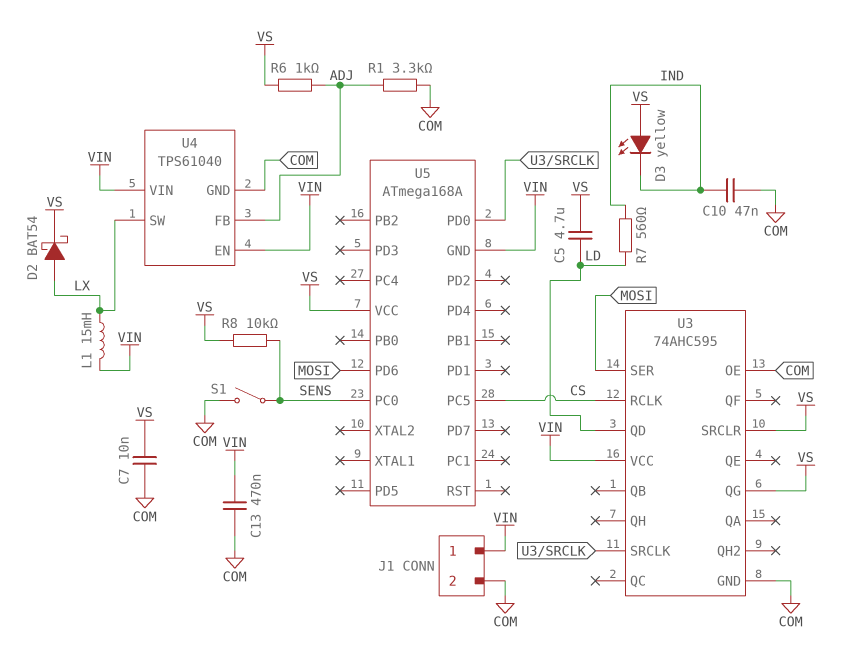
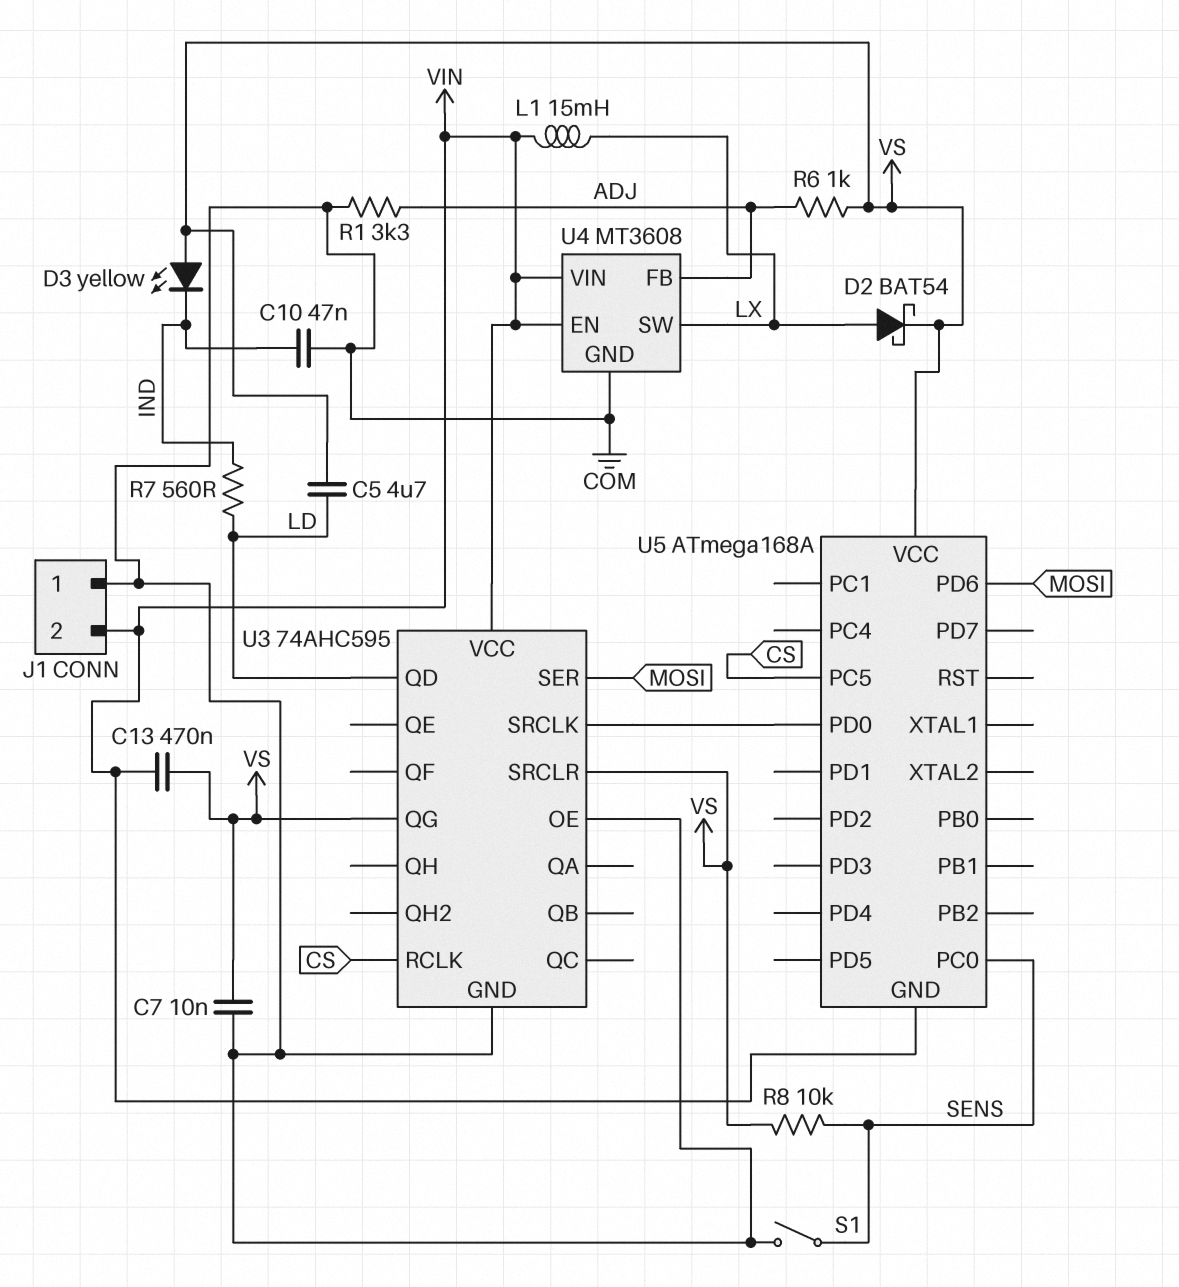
C13: 470nF (COM, VIN) -> 470nF (VIN, VS)
J1 pin 1: VIN -> COM
J1 pin 2: COM -> VIN
U4: TPS61040 -> MT3608

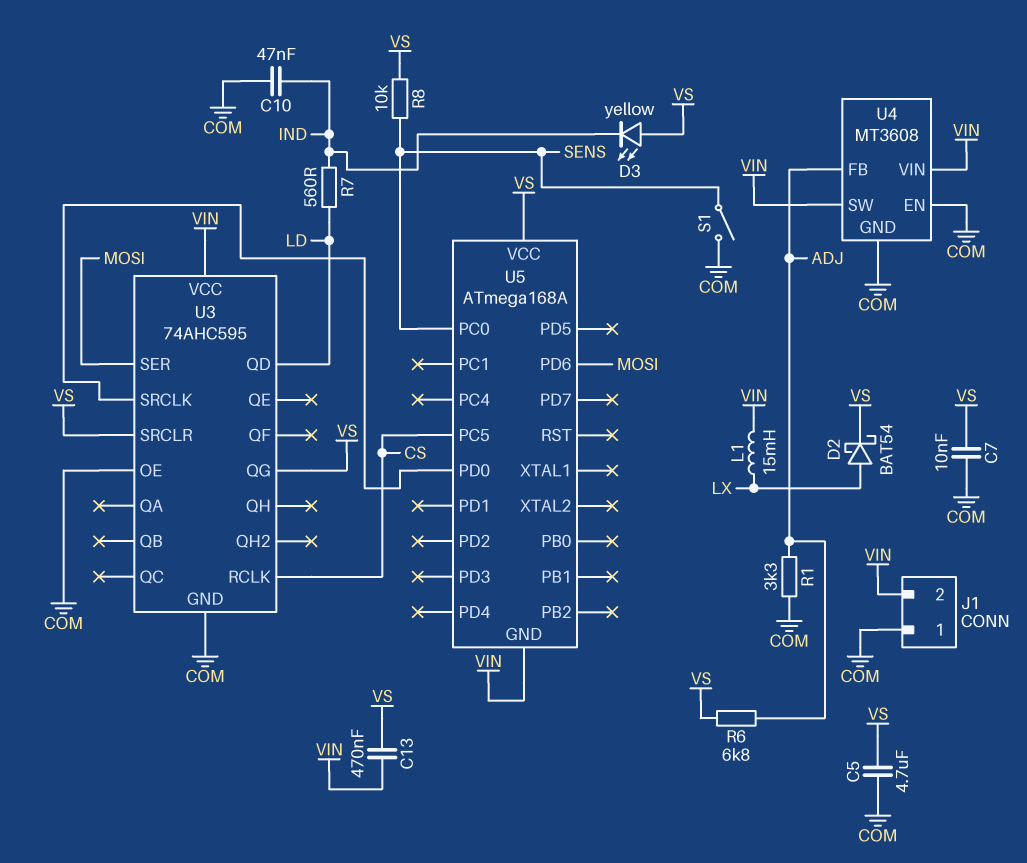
C5: 4.7uF (LD, VS) -> 4.7uF (COM, VS)
R6: 1k (ADJ, VS) -> 6.8k (ADJ, VS)
U4 pin EN: VIN -> COM
U4 pin SW: LX -> VIN

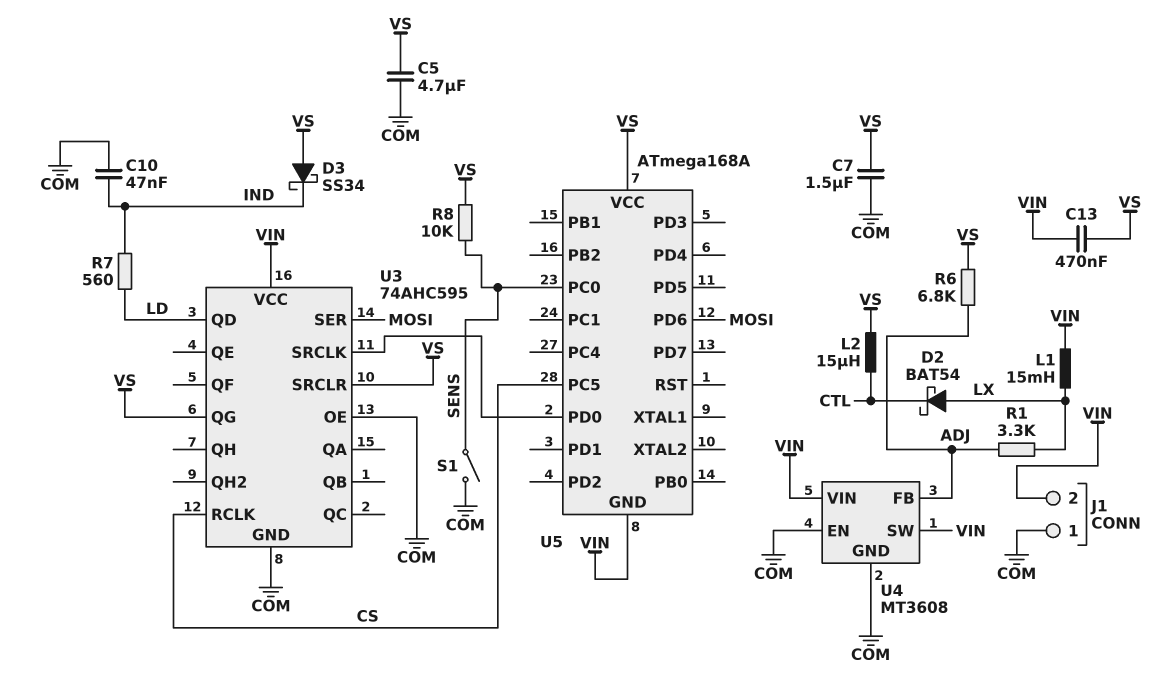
C7: 10nF (COM, VS) -> 1.5uF (COM, VS)
D2: schottky BAT54 (A LX, K VS) -> schottky BAT54 (A LX, K CTL)
D3: LED yellow (A VS, K IND) -> schottky SS34 (A VS, K IND)
L2: none -> 15uH (CTL, VS)
R1: 3.3k (ADJ, COM) -> 3.3k (ADJ, LX)

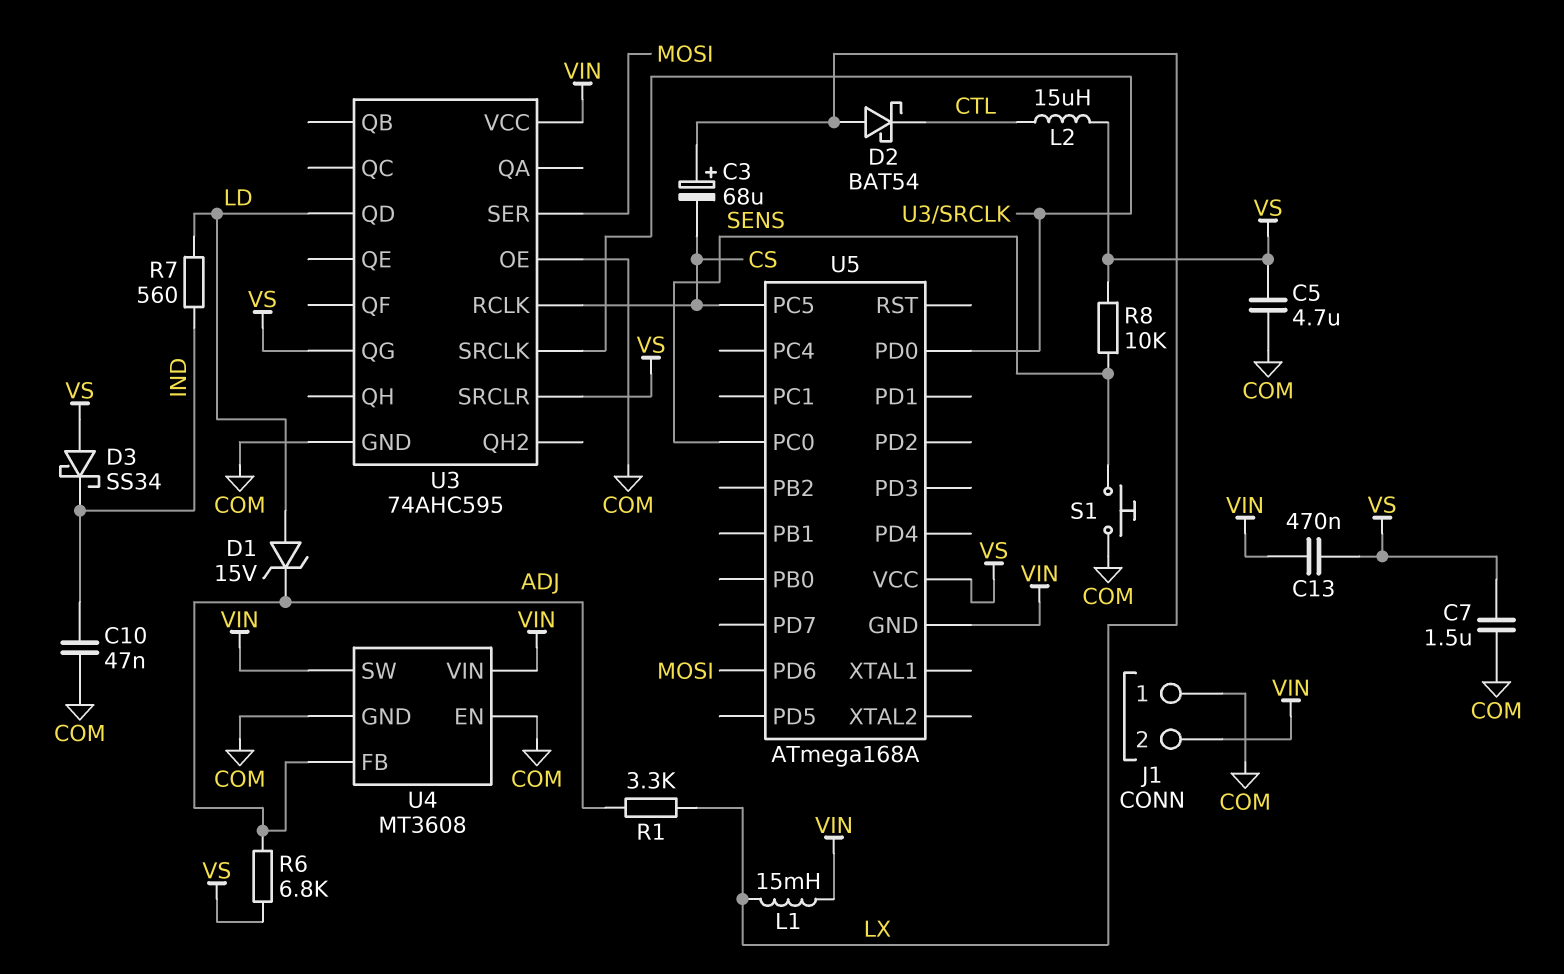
C3: none -> 68uF (plus LX, minus CS)
D1: none -> zener 15V (A LD, K ADJ)
S1: switch (COM, SENS) -> button (COM, SENS)

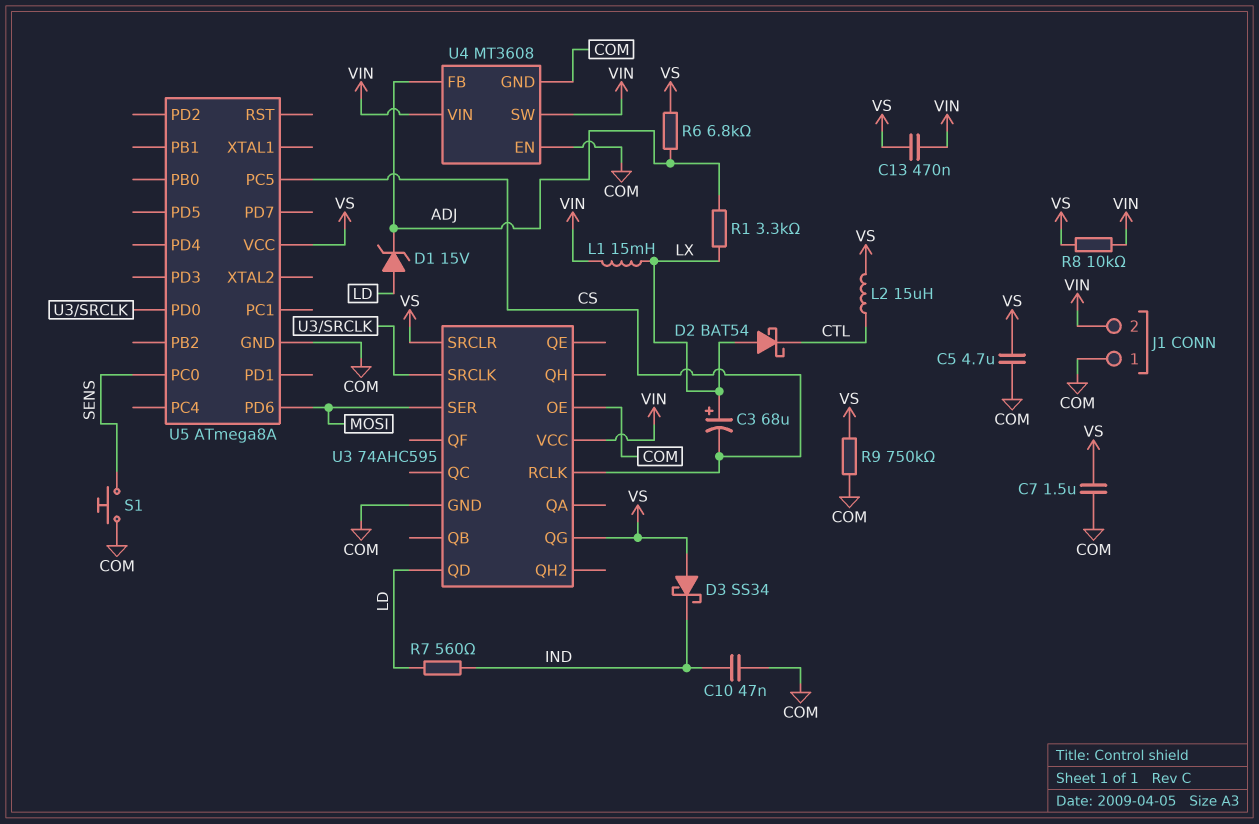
R8: 10k (SENS, VS) -> 10k (VIN, VS)
R9: none -> 750k (COM, VS)
U5: ATmega168A -> ATmega8A
U5 pin GND: VIN -> COM

